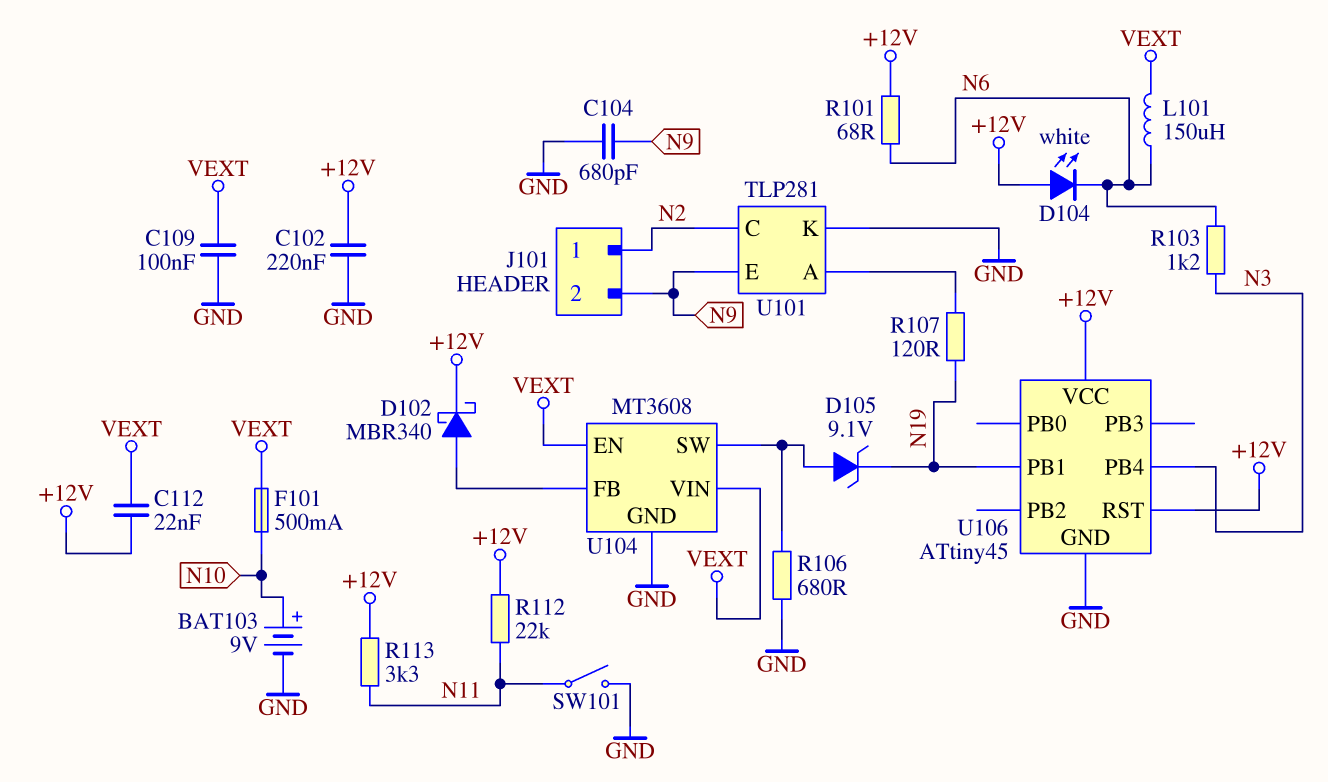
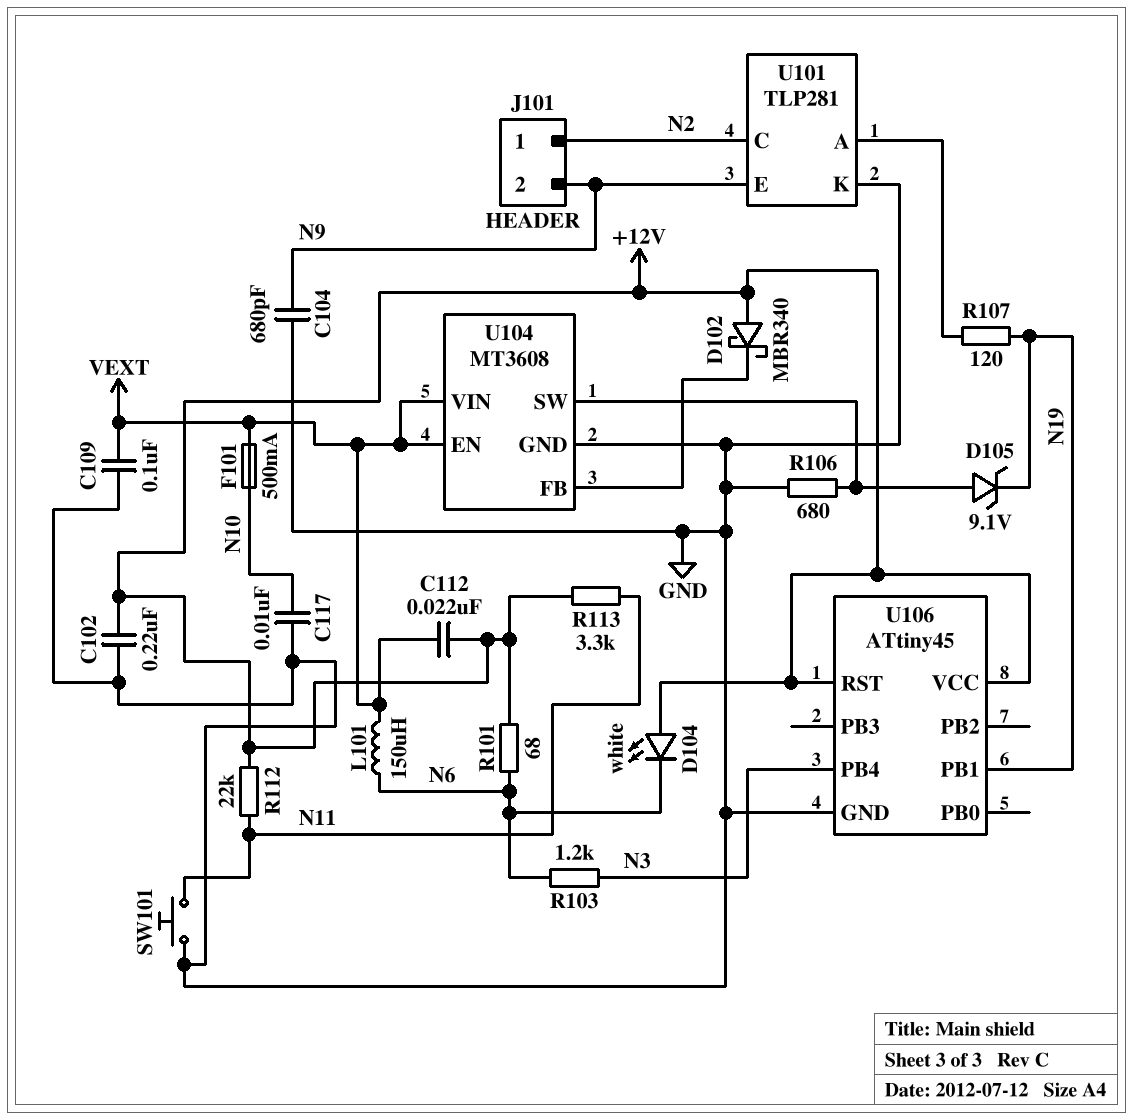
BAT103: 9V (plus N10, minus GND) -> none
C117: none -> 10nF (GND, N10)
D102: schottky MBR340 (A U104/FB, K +12V) -> schottky MBR340 (A +12V, K U104/FB)
SW101: switch (GND, N11) -> button (GND, N11)

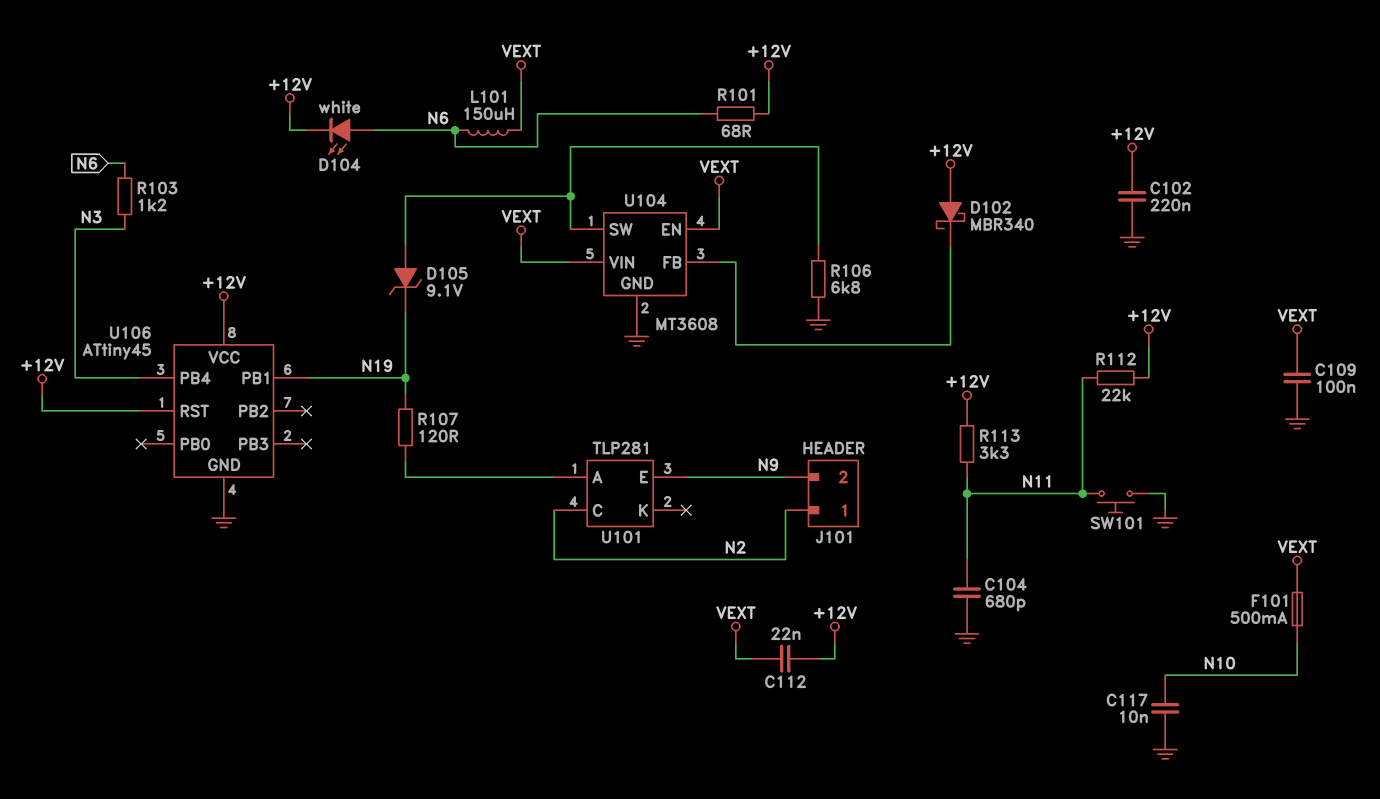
C104: 680pF (GND, N9) -> 680pF (GND, N11)
D104: LED white (A +12V, K N6) -> LED white (A N6, K +12V)
R106: 680 (GND, U104/SW) -> 6.8k (GND, U104/SW)
U101 pin K: GND -> none

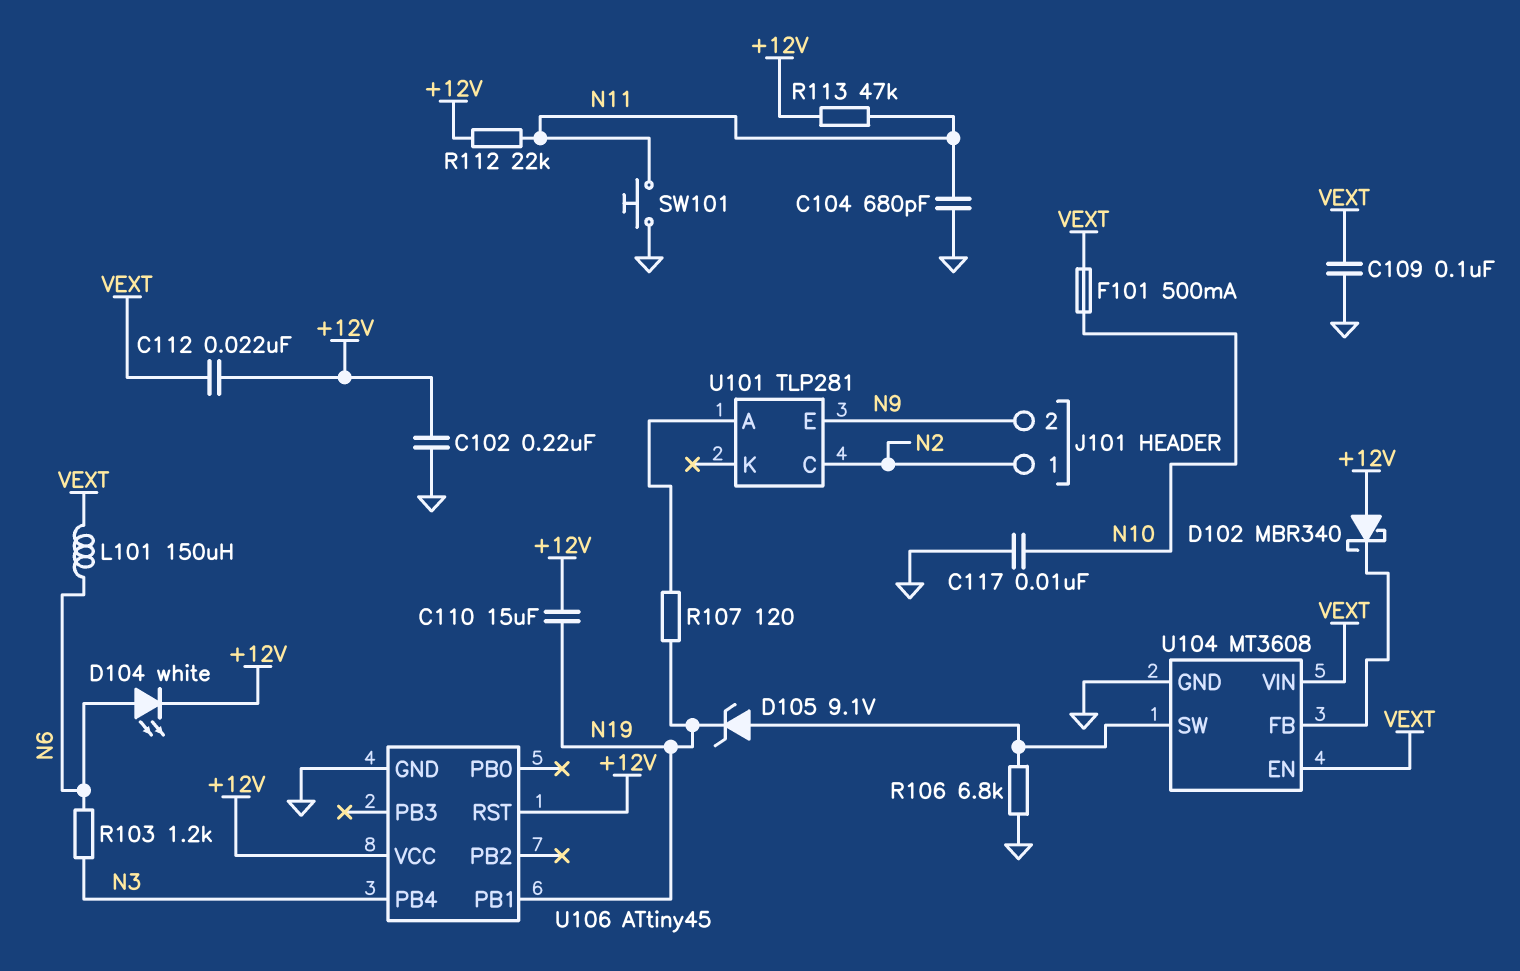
C110: none -> 15uF (+12V, N19)
R101: 68 (+12V, N6) -> none
R113: 3.3k (+12V, N11) -> 47k (+12V, N11)

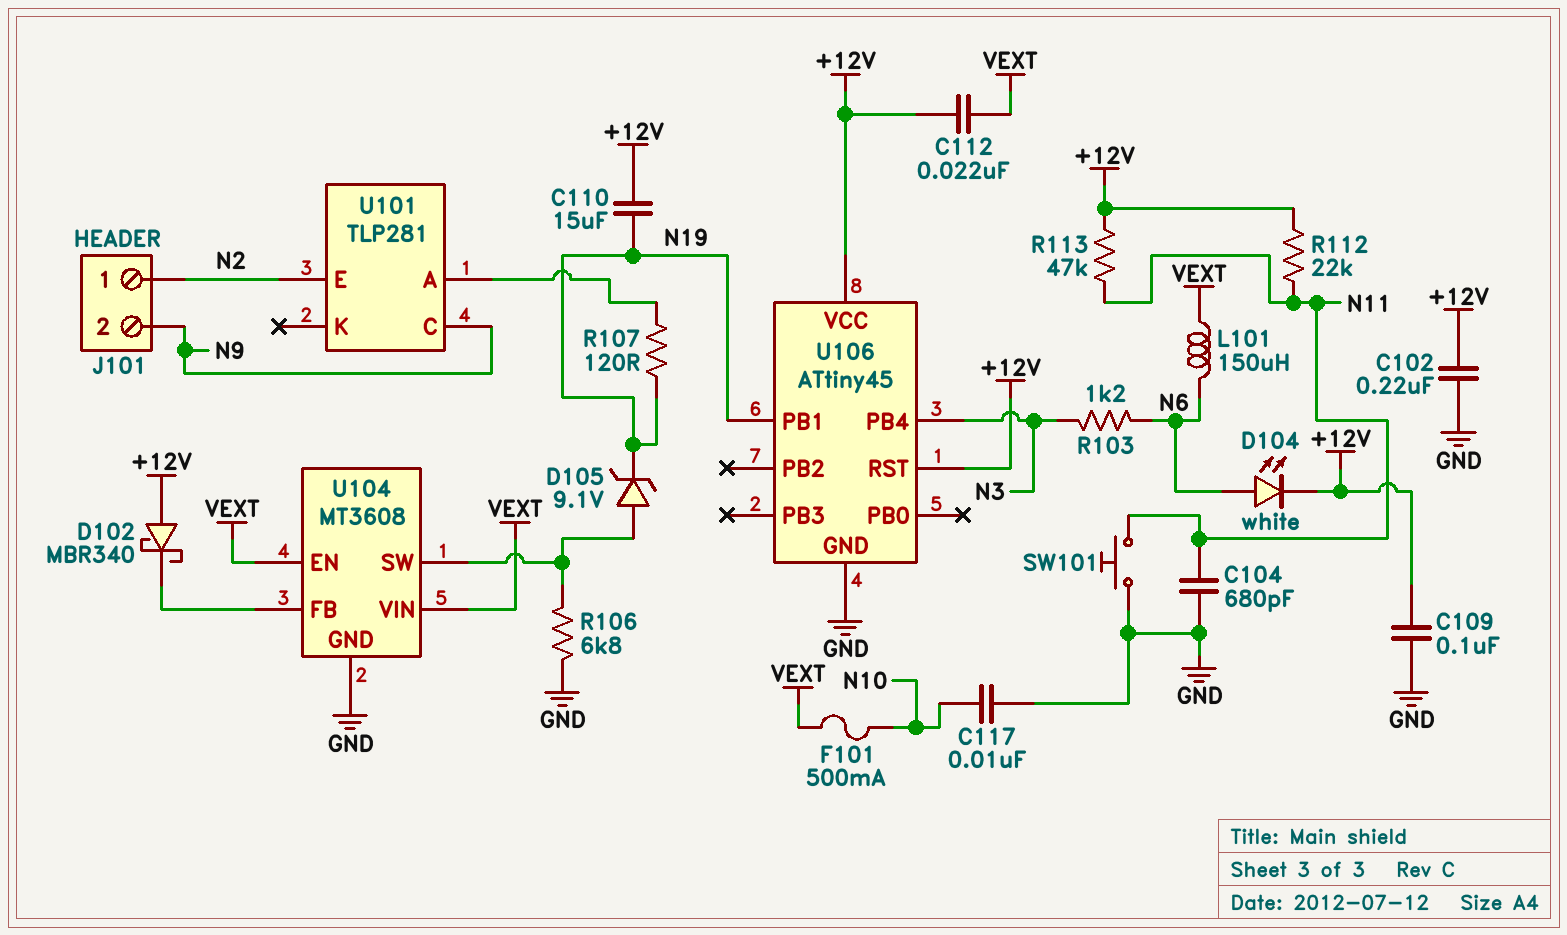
C109: 100nF (GND, VEXT) -> 100nF (+12V, GND)
U101 pin C: N2 -> N9
U101 pin E: N9 -> N2

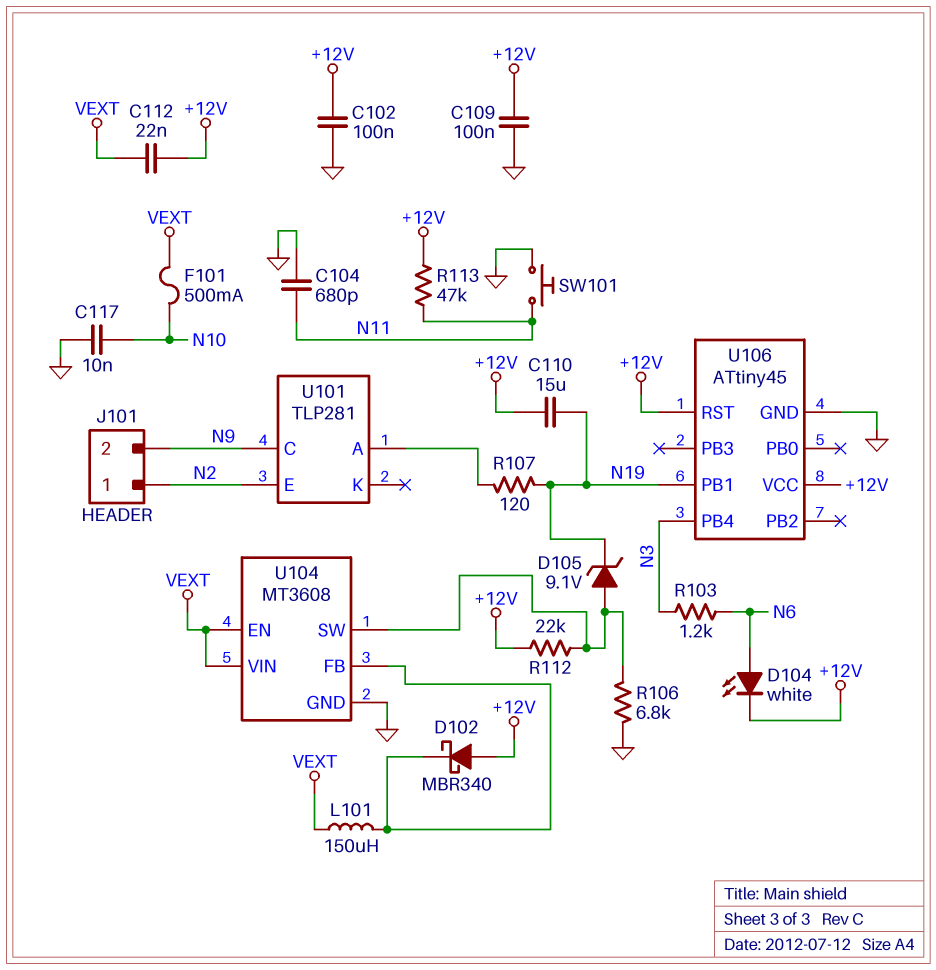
C102: 220nF (+12V, GND) -> 100nF (+12V, GND)
L101: 150uH (N6, VEXT) -> 150uH (U104/FB, VEXT)
R112: 22k (+12V, N11) -> 22k (+12V, U104/SW)

